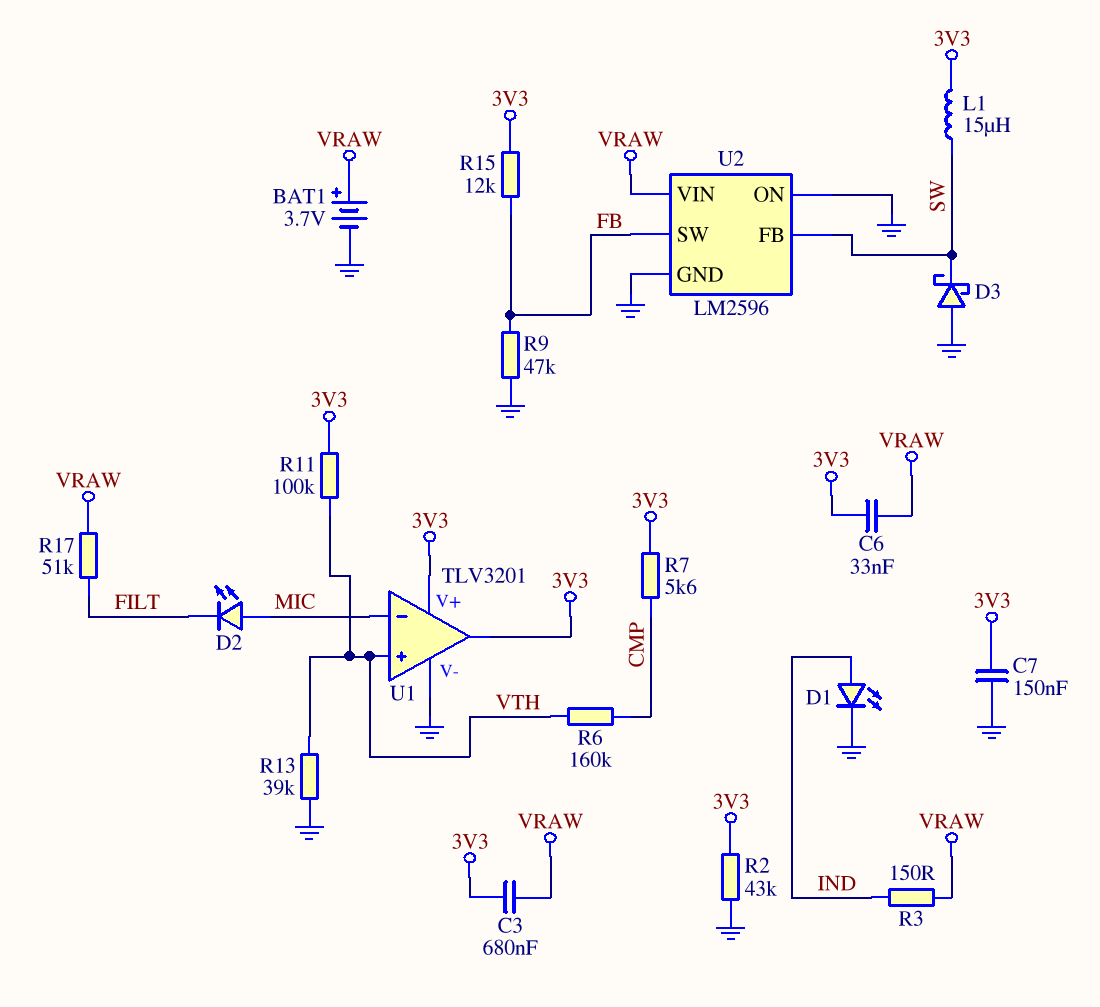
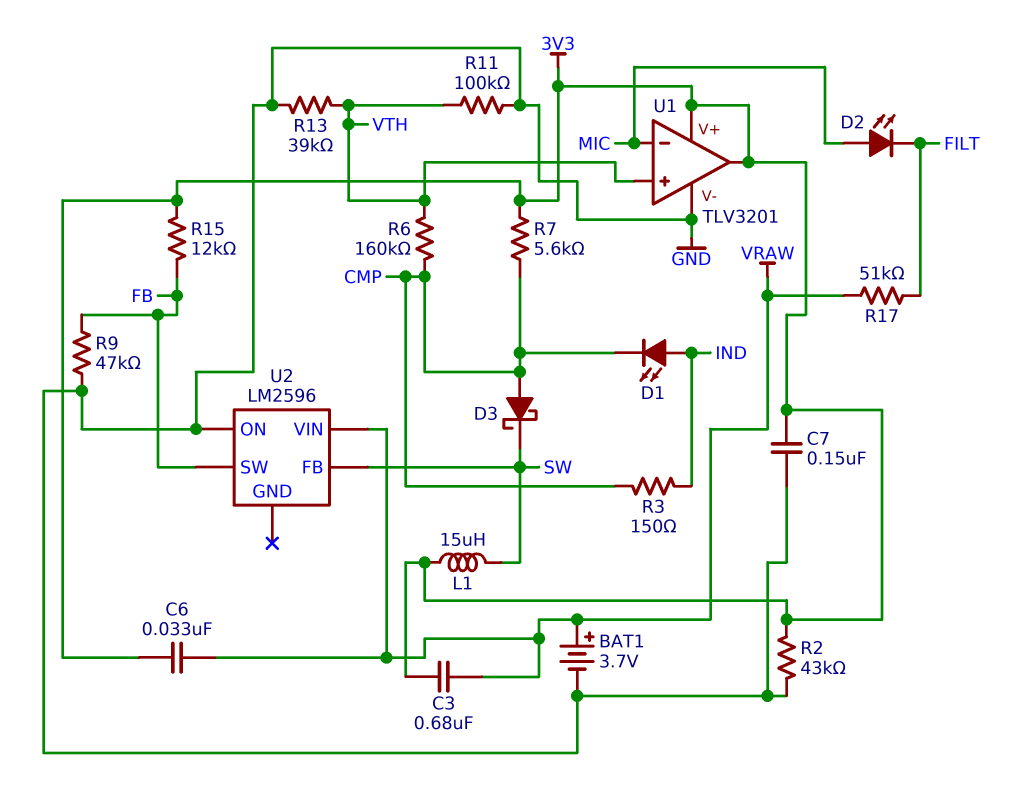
D1: LED (A IND, K GND) -> LED (A IND, K CMP)
D3: schottky (A GND, K SW) -> schottky (A CMP, K SW)
R3: 150 (IND, VRAW) -> 150 (CMP, IND)
R11: 100k (3V3, VTH) -> 100k (GND, VTH)
U2 pin GND: GND -> none

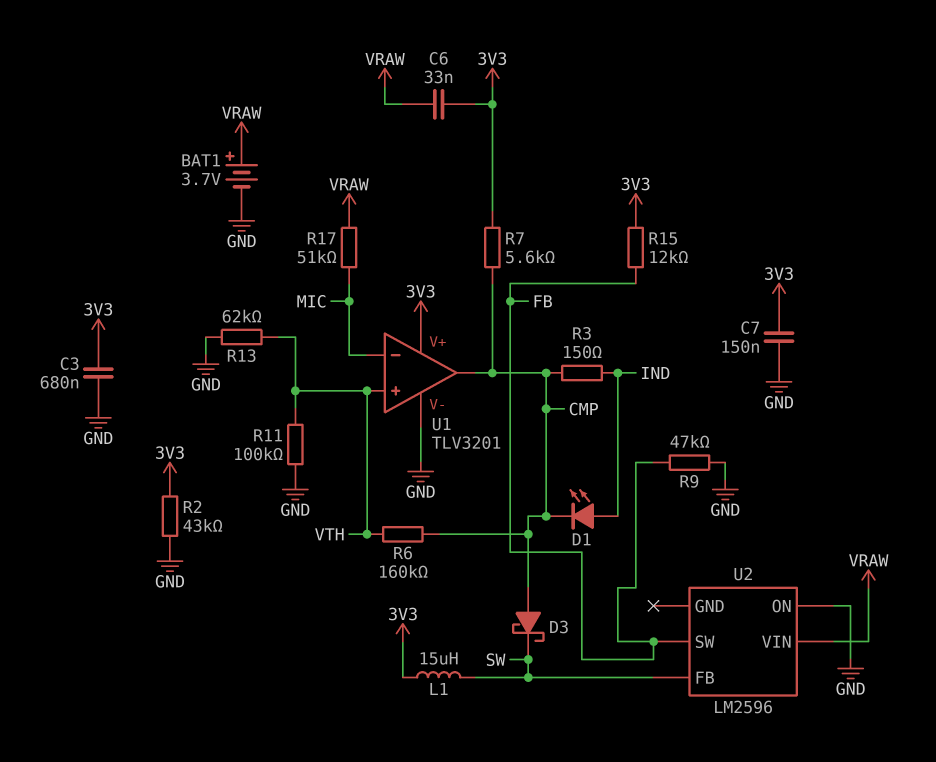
C3: 680nF (3V3, VRAW) -> 680nF (3V3, GND)
D2: LED (A MIC, K FILT) -> none
R13: 39k (GND, VTH) -> 62k (GND, VTH)
R17: 51k (FILT, VRAW) -> 51k (MIC, VRAW)
U1 pin out: 3V3 -> CMP

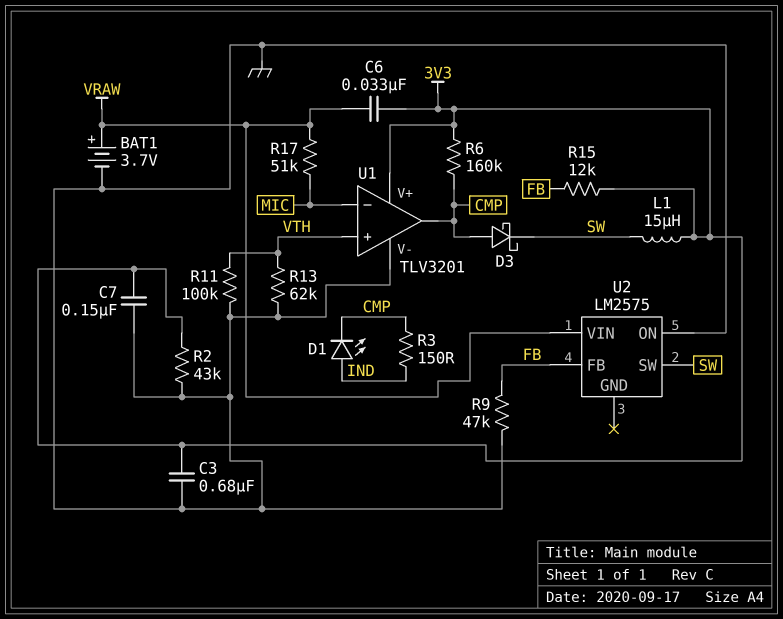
R6: 160k (CMP, VTH) -> 160k (3V3, CMP)
R7: 5.6k (3V3, CMP) -> none
U2: LM2596 -> LM2575
U2 pin FB: SW -> FB
U2 pin SW: FB -> SW

